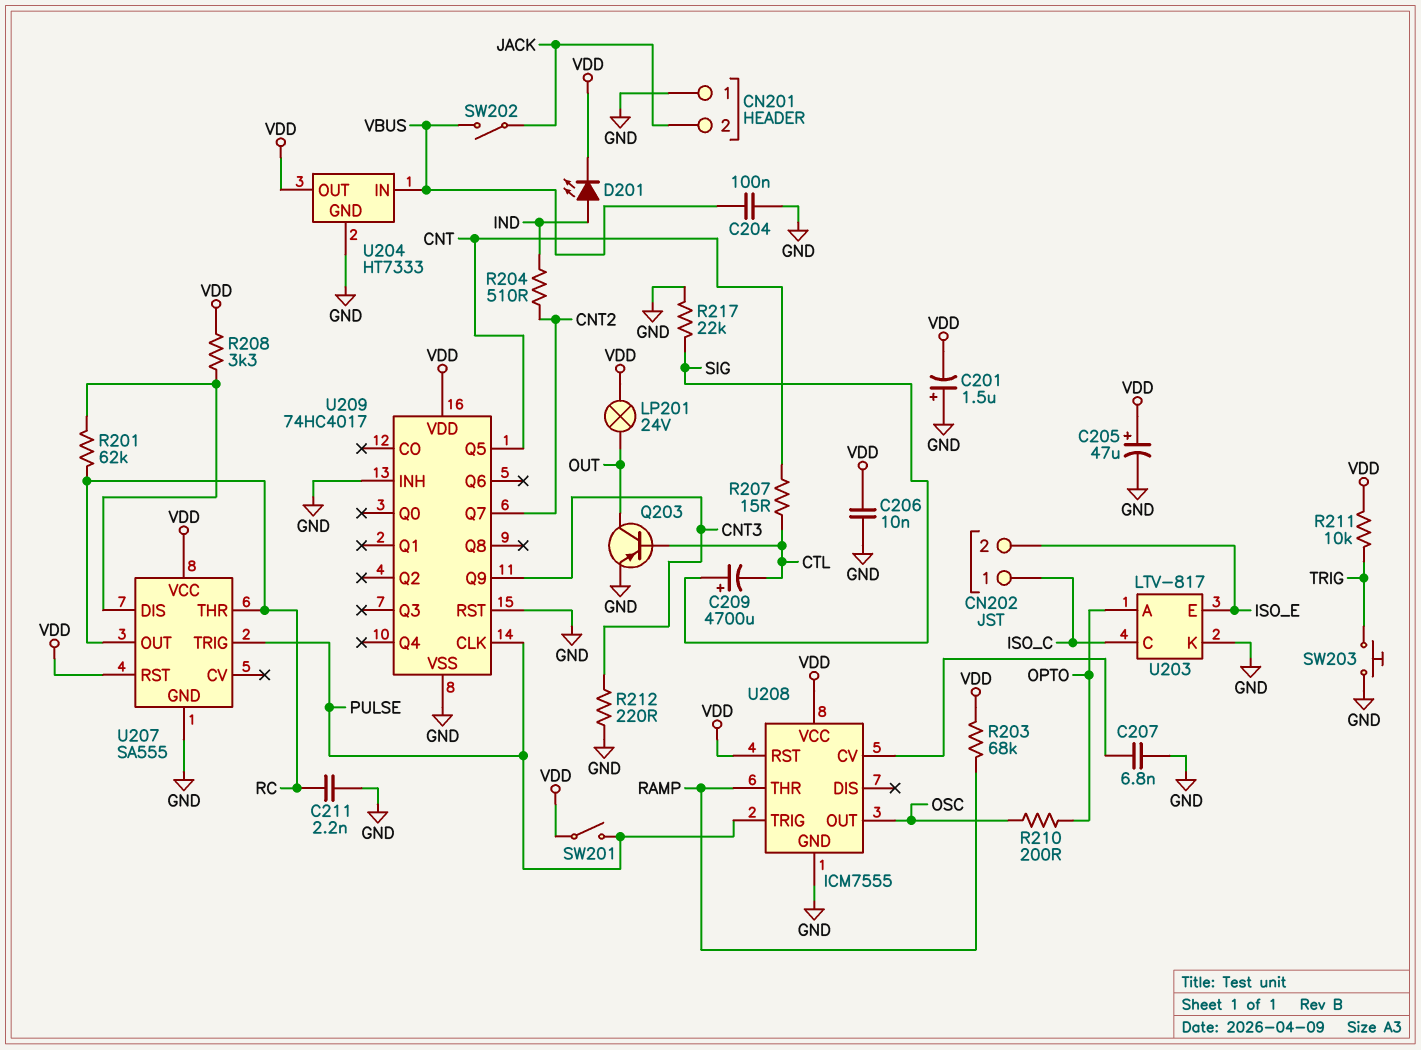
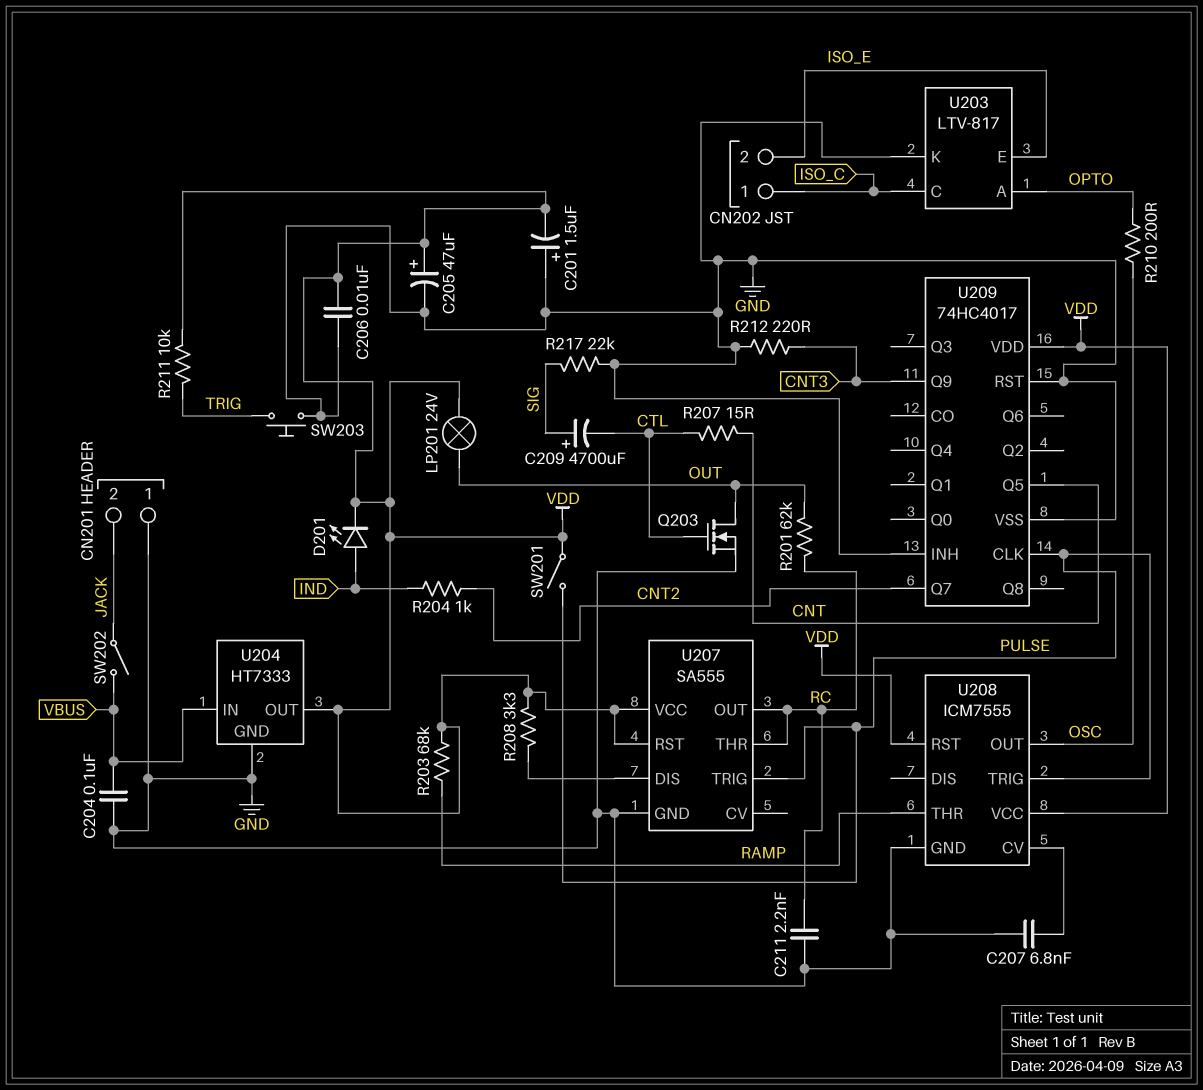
Q203: PNP (B CTL, C OUT, E GND) -> NMOS (G CTL, D OUT, S GND)
R201: 62k (RC, U207/DIS) -> 62k (OUT, RC)
R204: 510 (CNT2, IND) -> 1k (CNT2, IND)

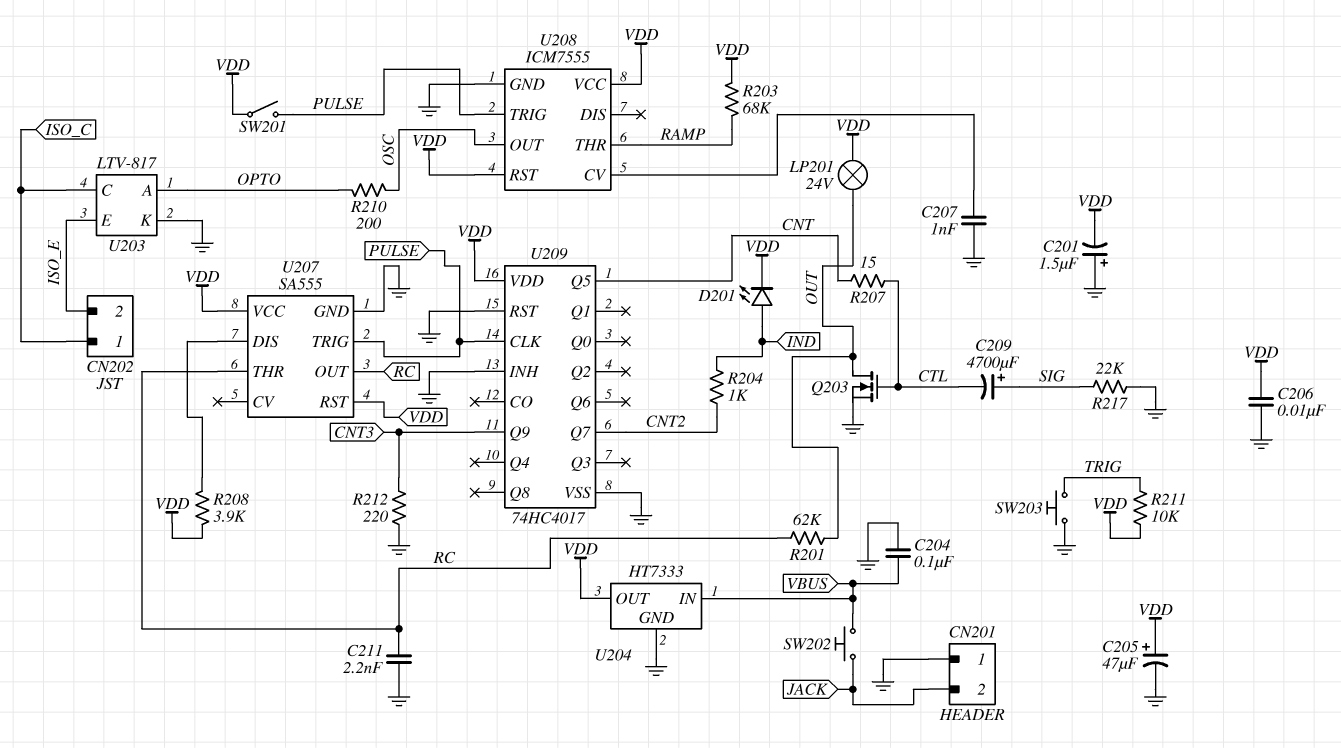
C207: 6.8nF (GND, U208/CV) -> 1nF (GND, U208/CV)
R208: 3.3k (U207/DIS, VDD) -> 3.9k (U207/DIS, VDD)
SW202: switch (JACK, VBUS) -> button (JACK, VBUS)

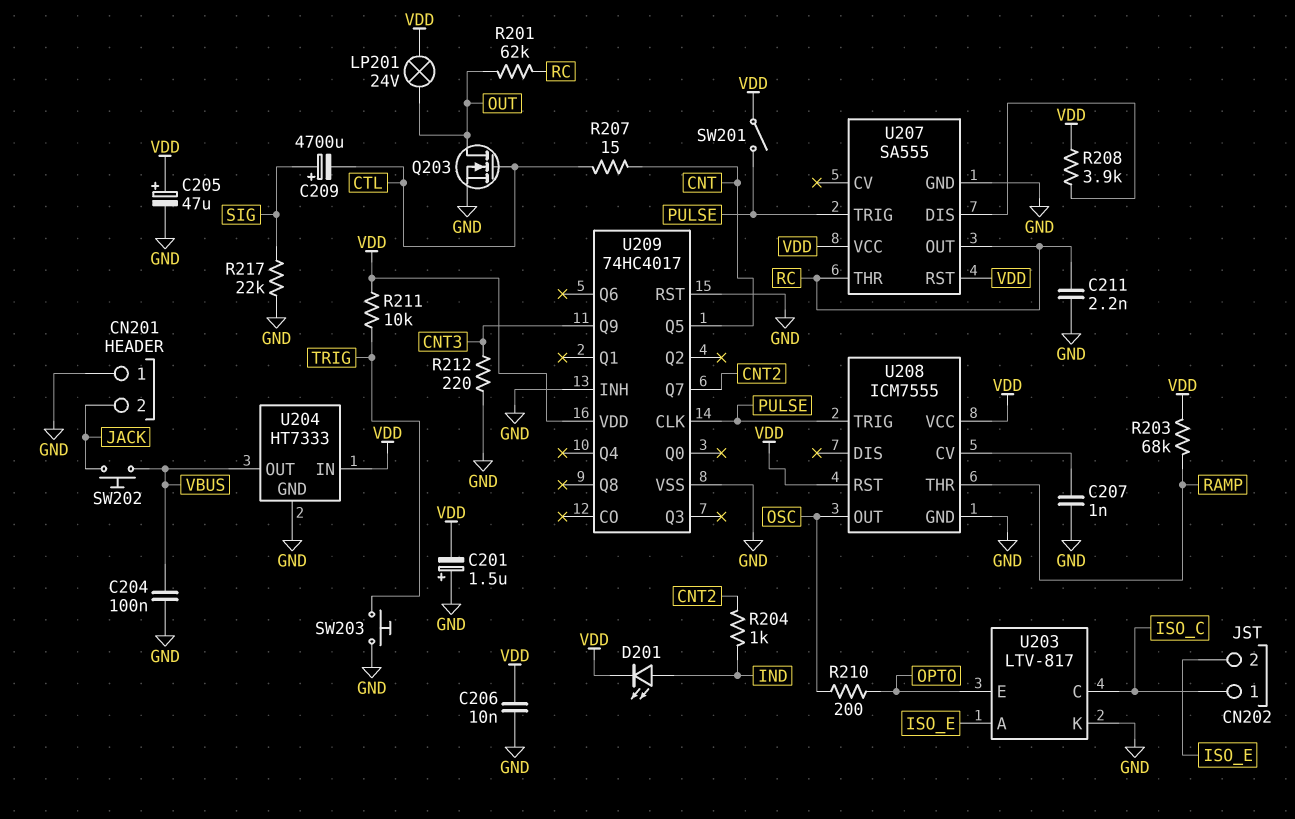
U203 pin A: OPTO -> ISO_E
U203 pin E: ISO_E -> OPTO
U204 pin IN: VBUS -> VDD
U204 pin OUT: VDD -> VBUS

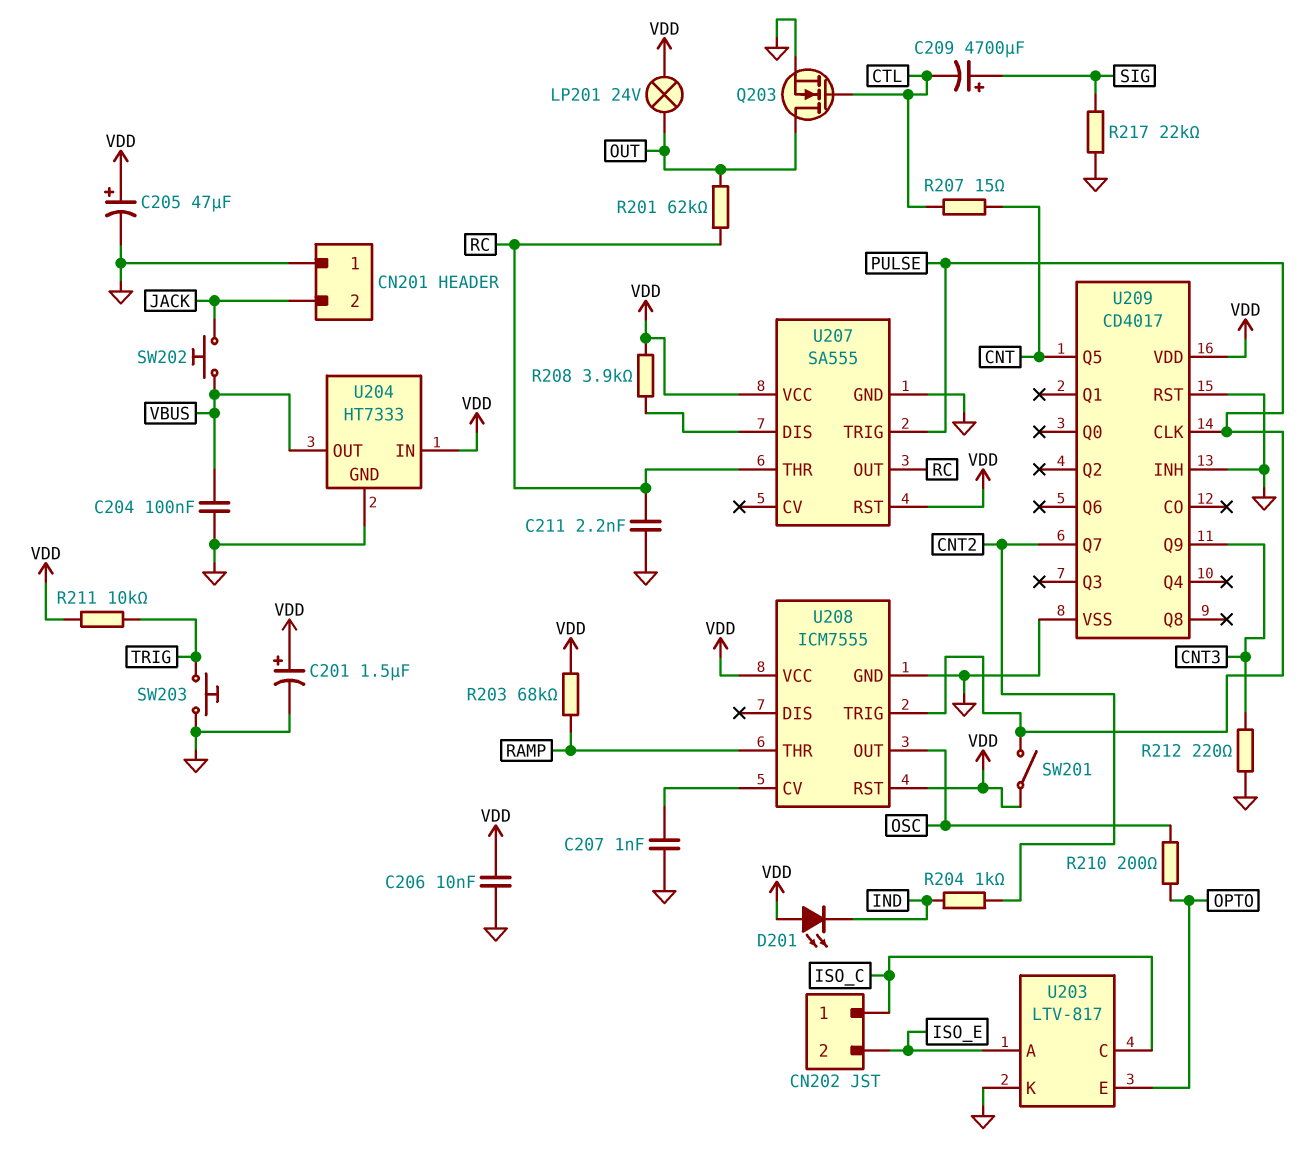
C201: 1.5uF (plus GND, minus VDD) -> 1.5uF (plus VDD, minus GND)
D201: LED (A IND, K VDD) -> LED (A VDD, K IND)
U209: 74HC4017 -> CD4017

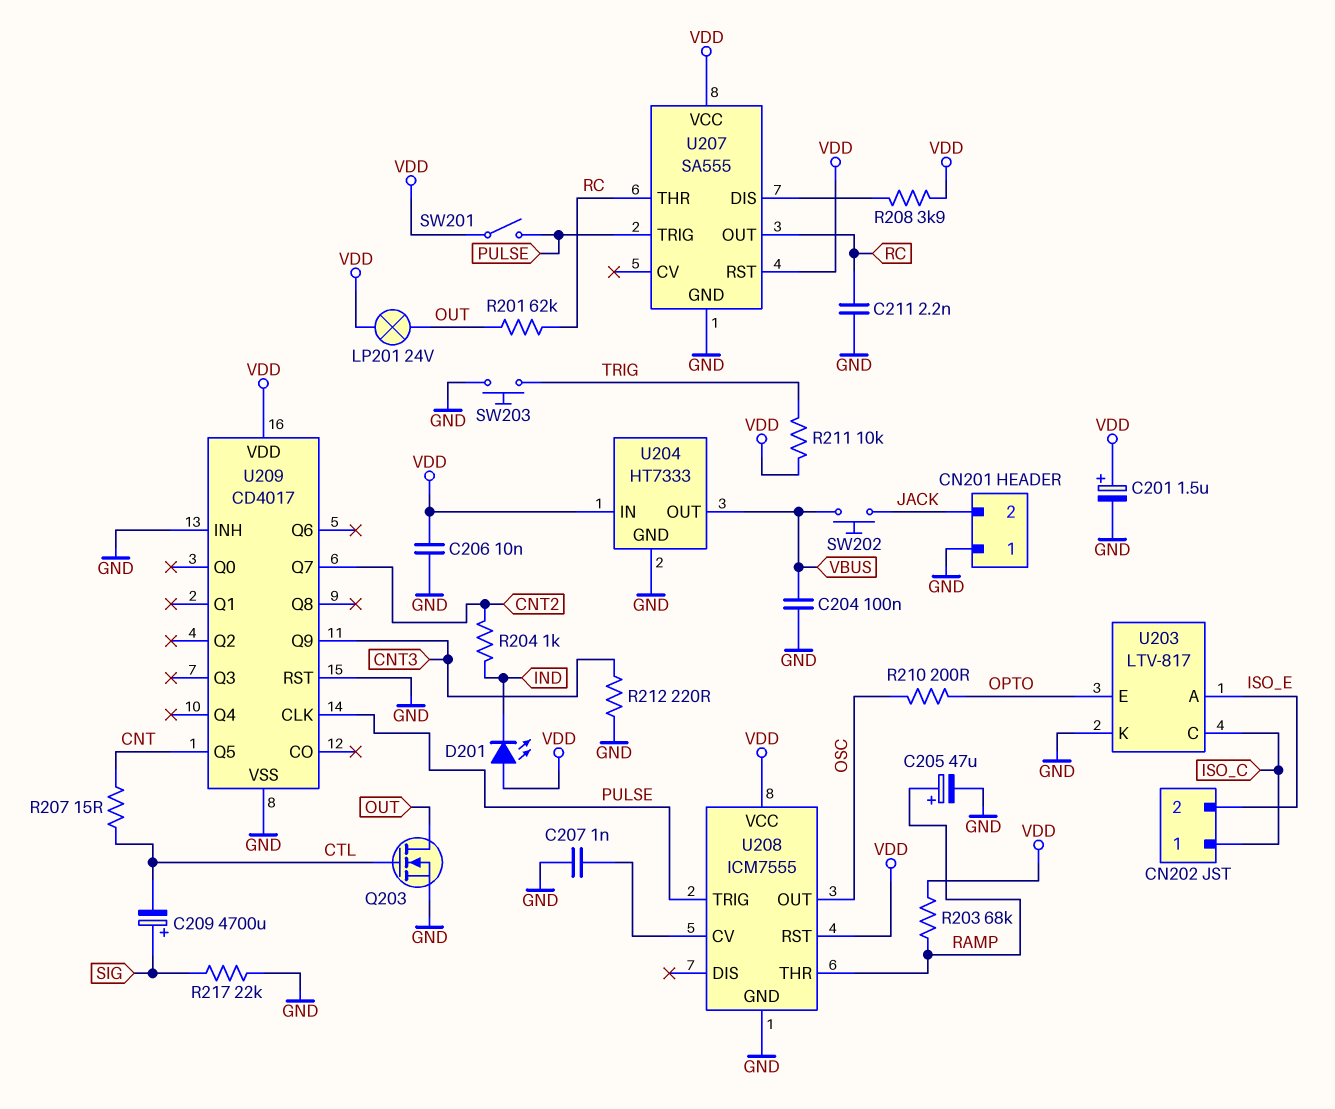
C205: 47uF (plus VDD, minus GND) -> 47uF (plus RAMP, minus GND)

